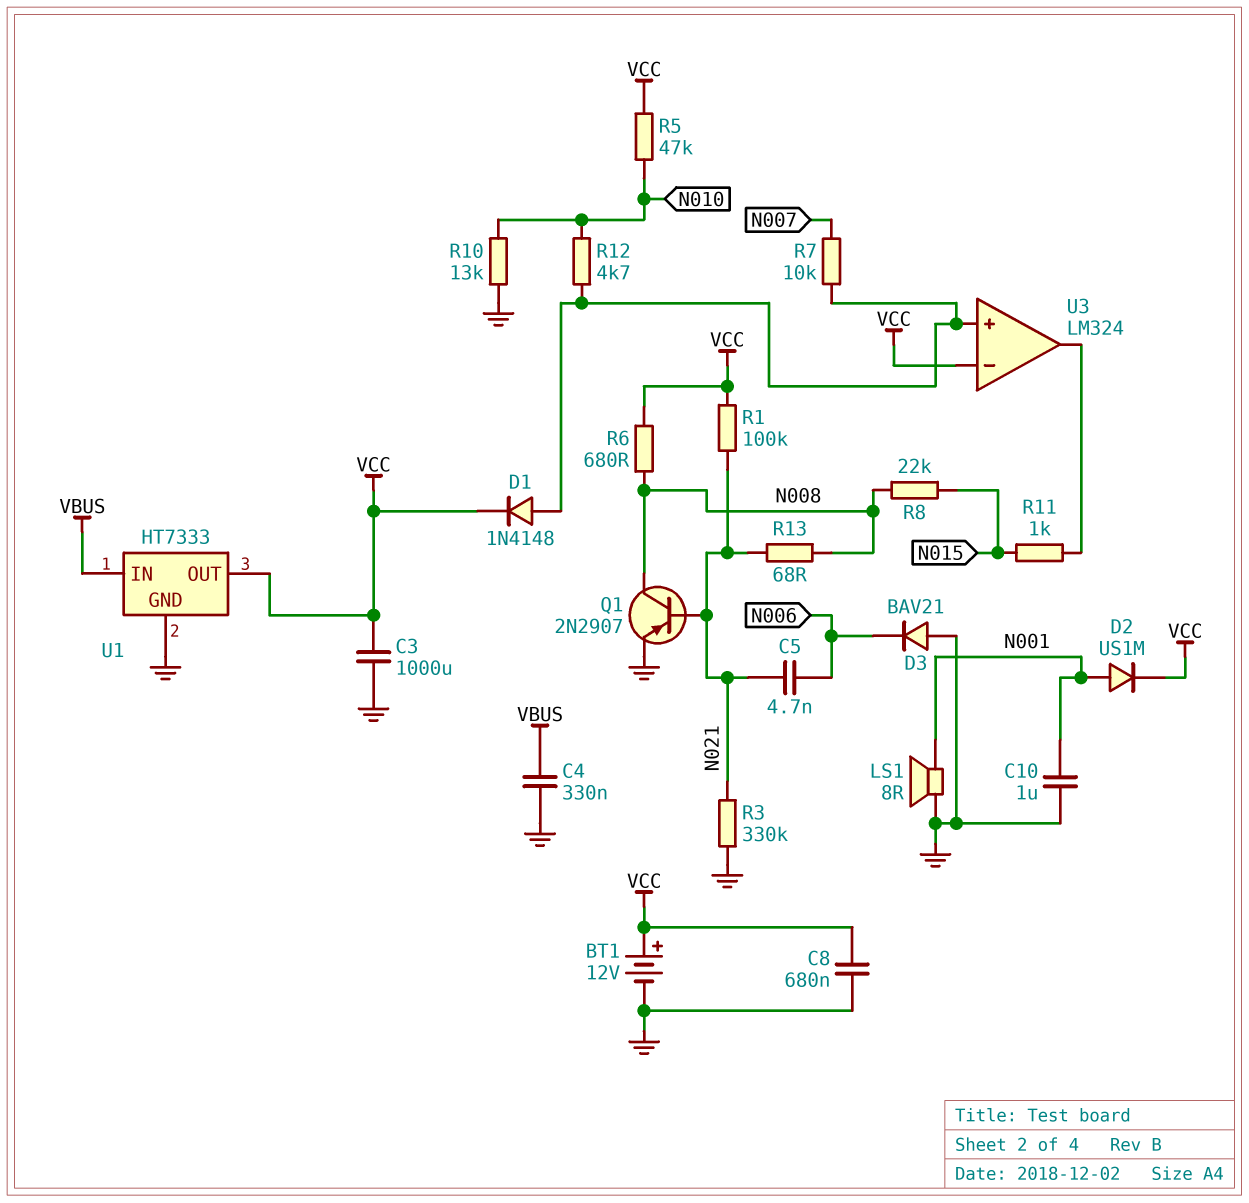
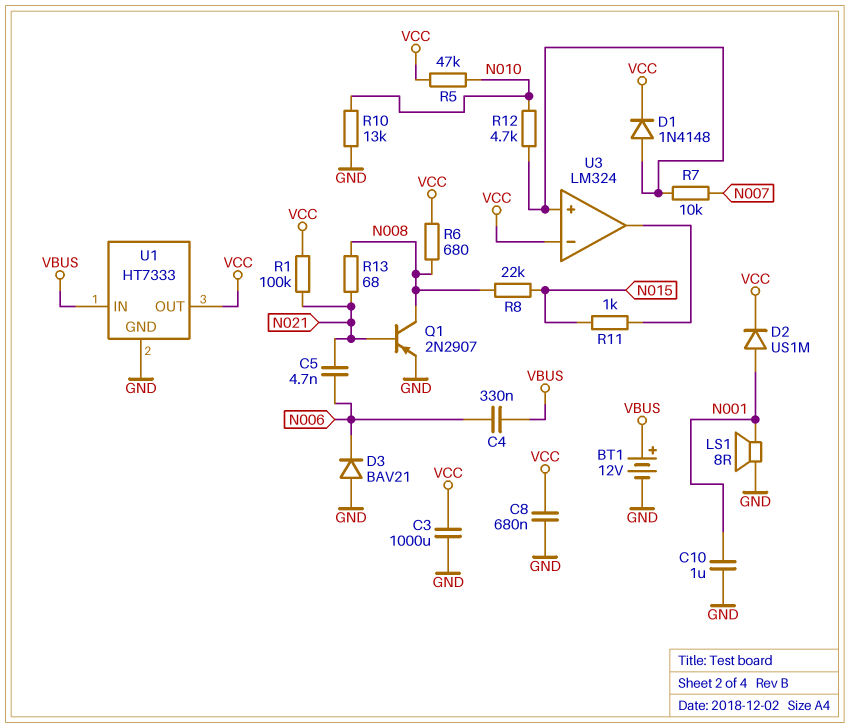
BT1: 12V (plus VCC, minus GND) -> 12V (plus VBUS, minus GND)
C4: 330nF (GND, VBUS) -> 330nF (N006, VBUS)
R3: 330k (GND, N021) -> none

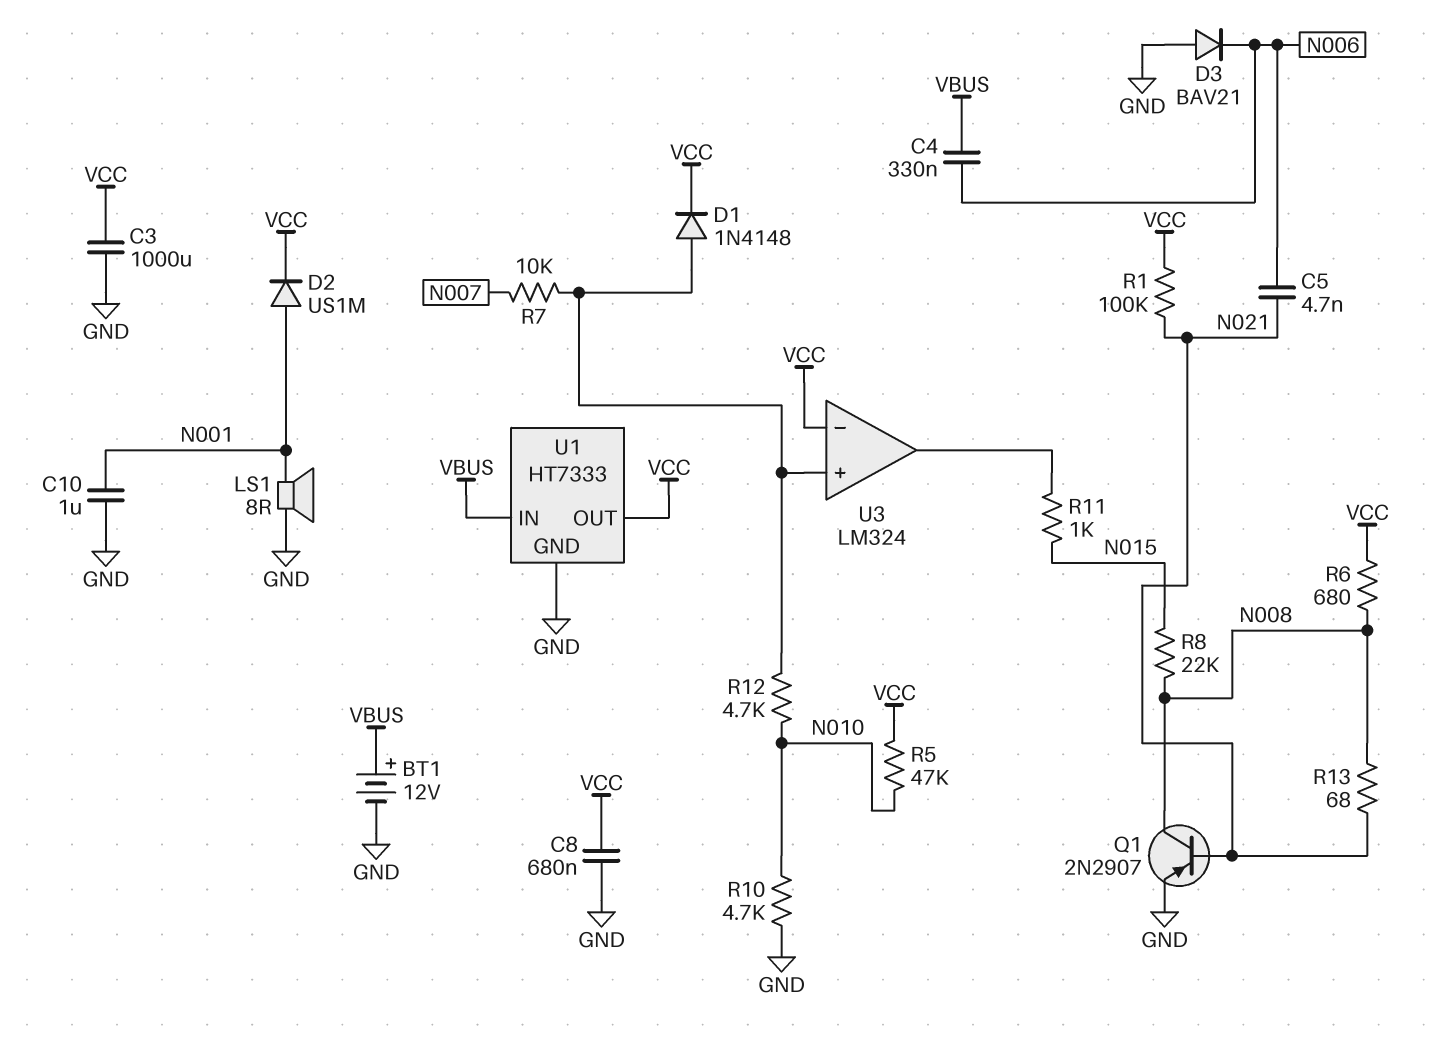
R10: 13k (GND, N010) -> 4.7k (GND, N010)

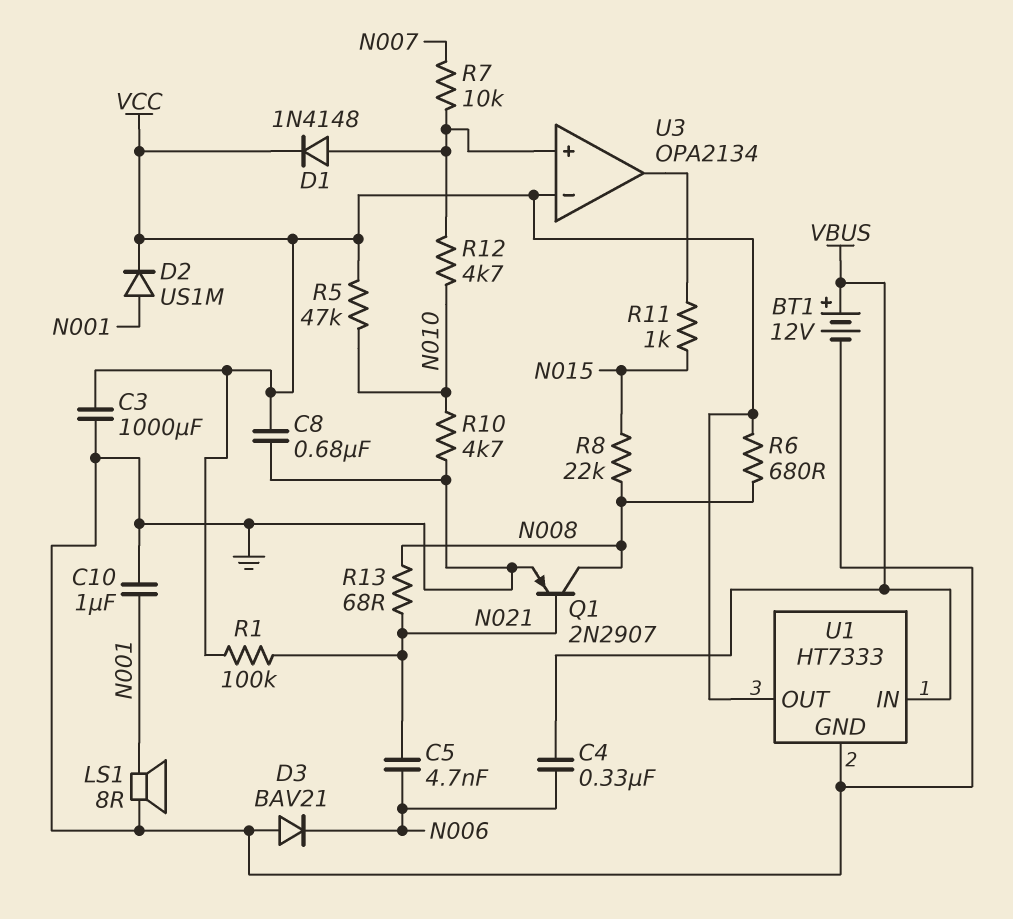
U3: LM324 -> OPA2134

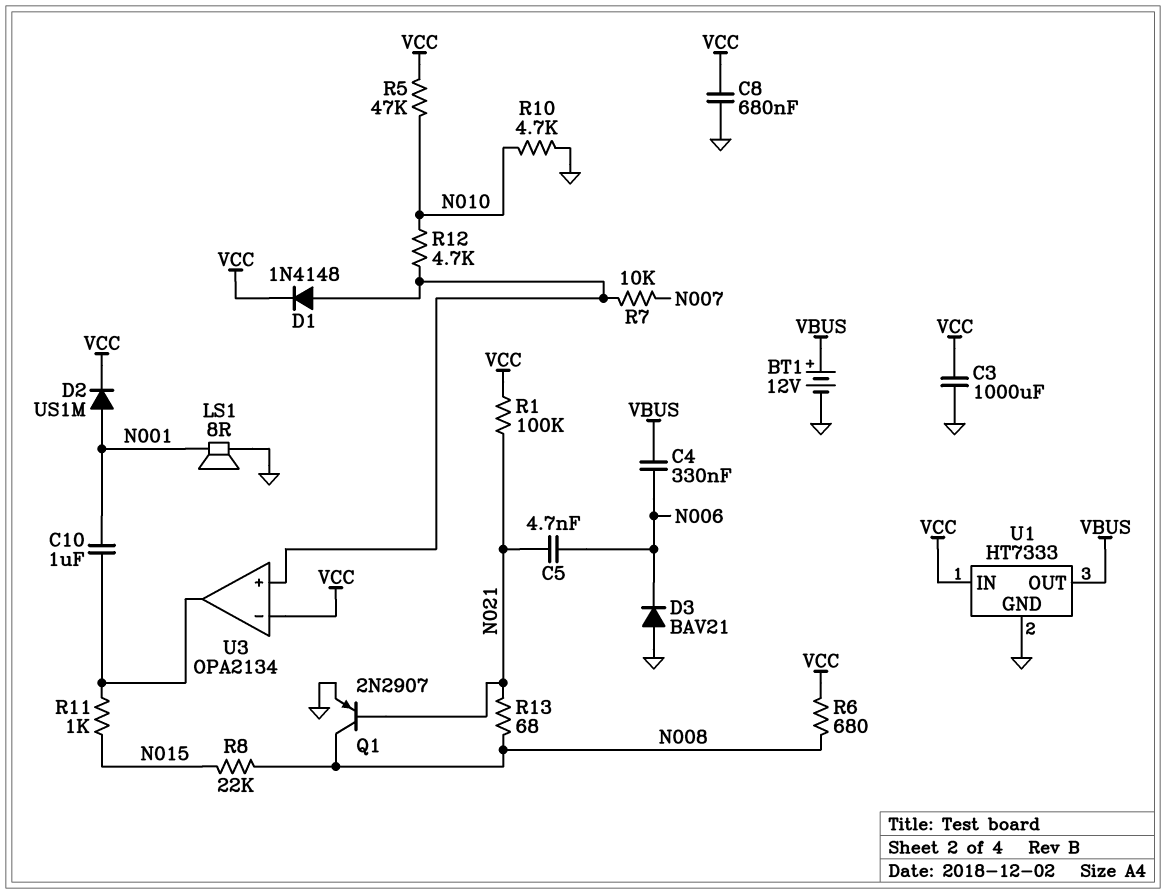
C10: 1uF (GND, N001) -> 1uF (N001, U3/out)
U1 pin IN: VBUS -> VCC
U1 pin OUT: VCC -> VBUS

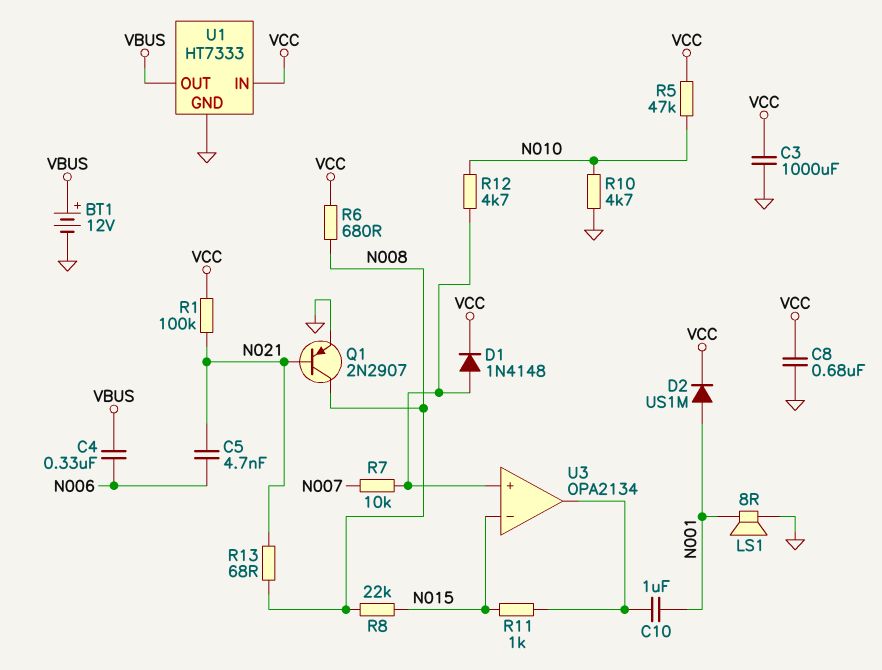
D3: diode BAV21 (A GND, K N006) -> none
U3 pin in-: VCC -> N015

